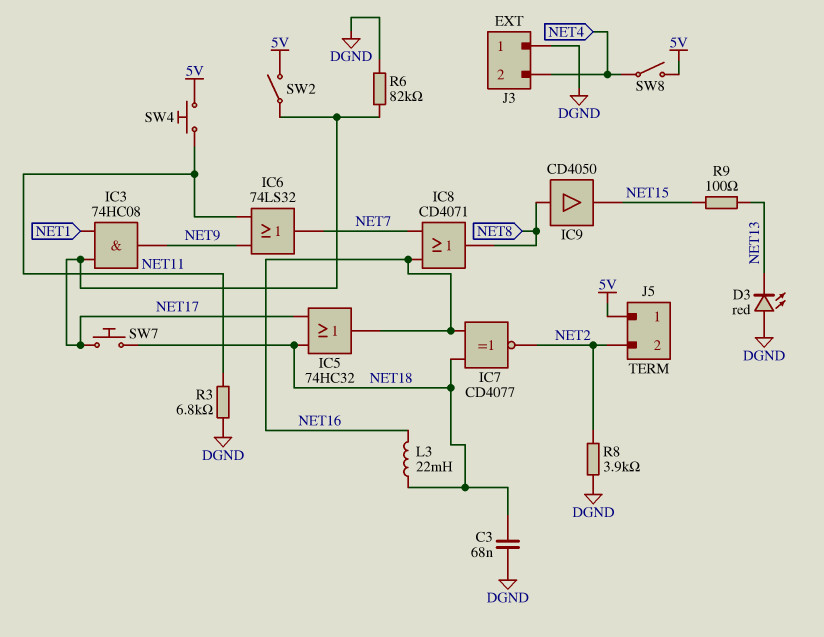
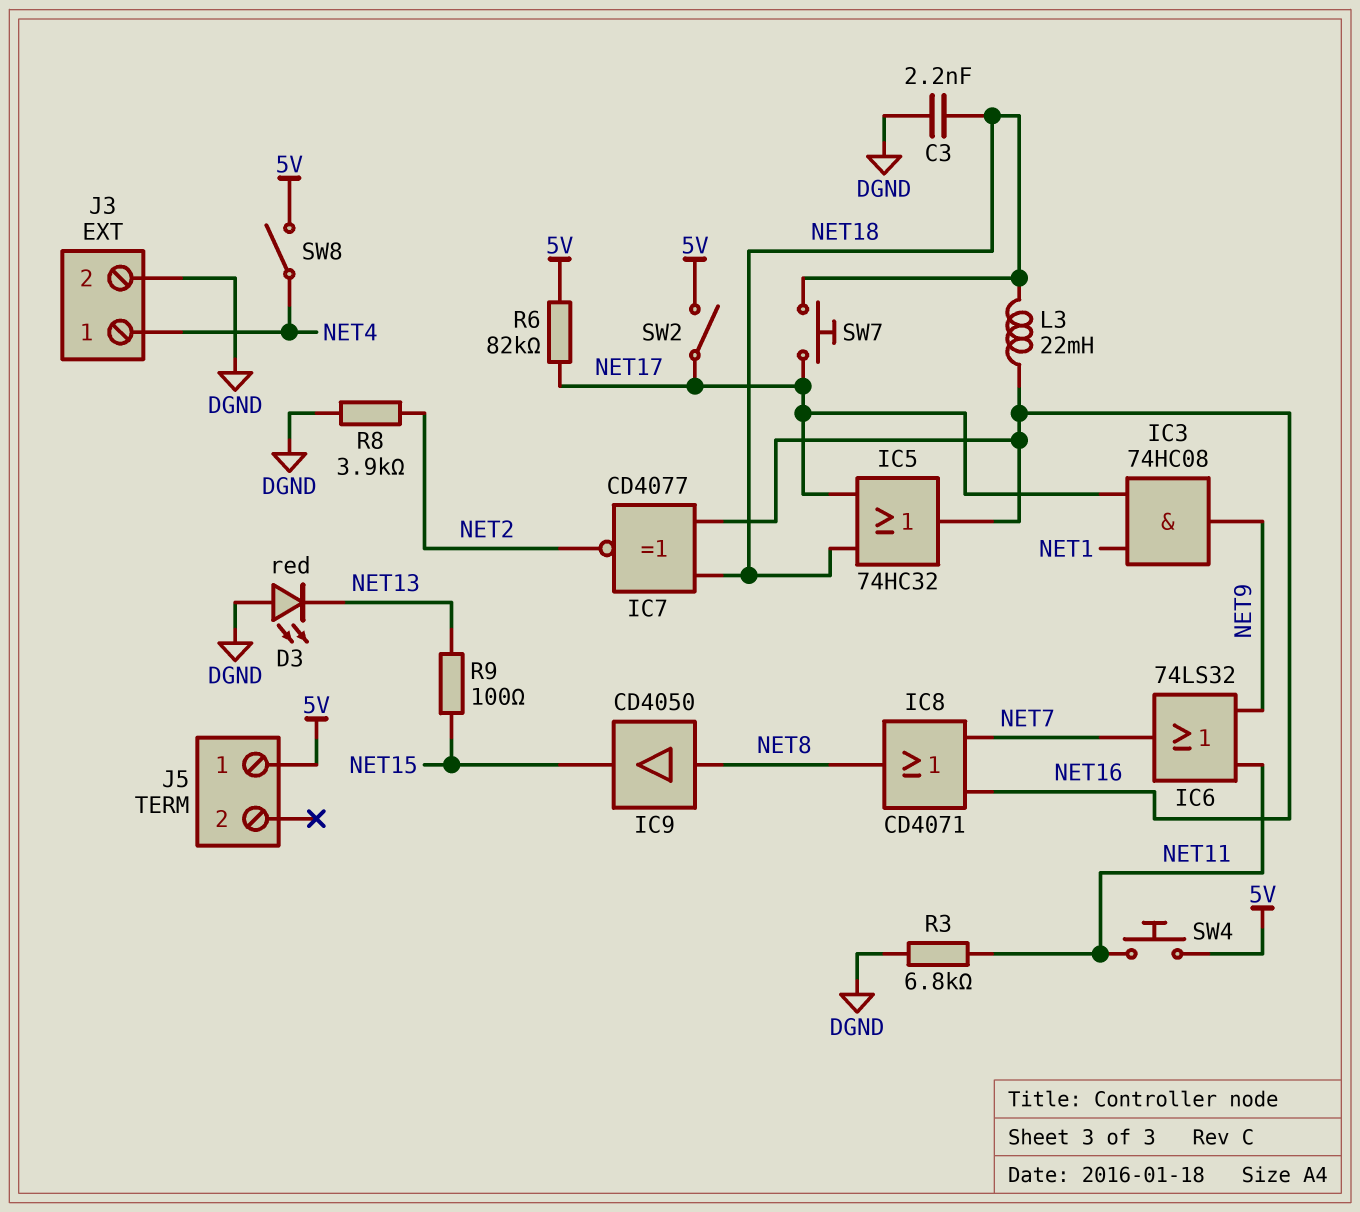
C3: 68nF (DGND, NET18) -> 2.2nF (DGND, NET18)
J3 pin 1: DGND -> NET4
J3 pin 2: NET4 -> DGND
J5 pin 2: NET2 -> none
R6: 82k (DGND, NET17) -> 82k (5V, NET17)

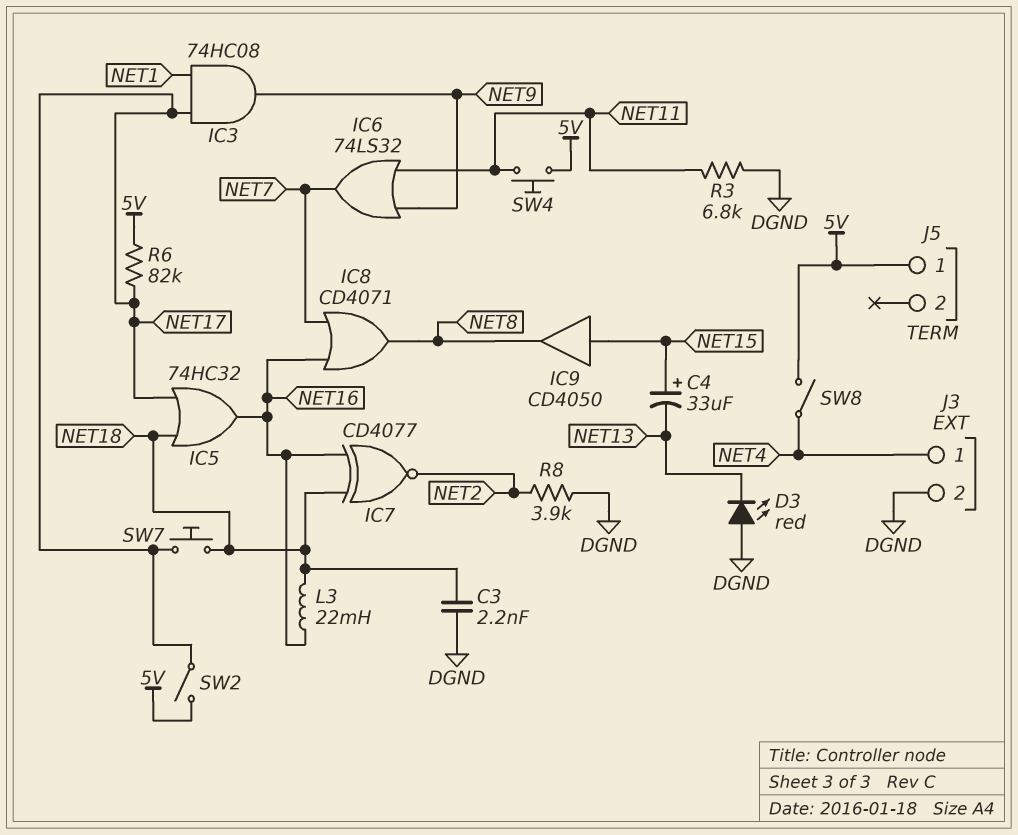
C4: none -> 33uF (plus NET15, minus NET13)
IC9: buffer CD4050 (in NET8, out NET15) -> buffer CD4050 (in NET15, out NET8)
R9: 100 (NET13, NET15) -> none

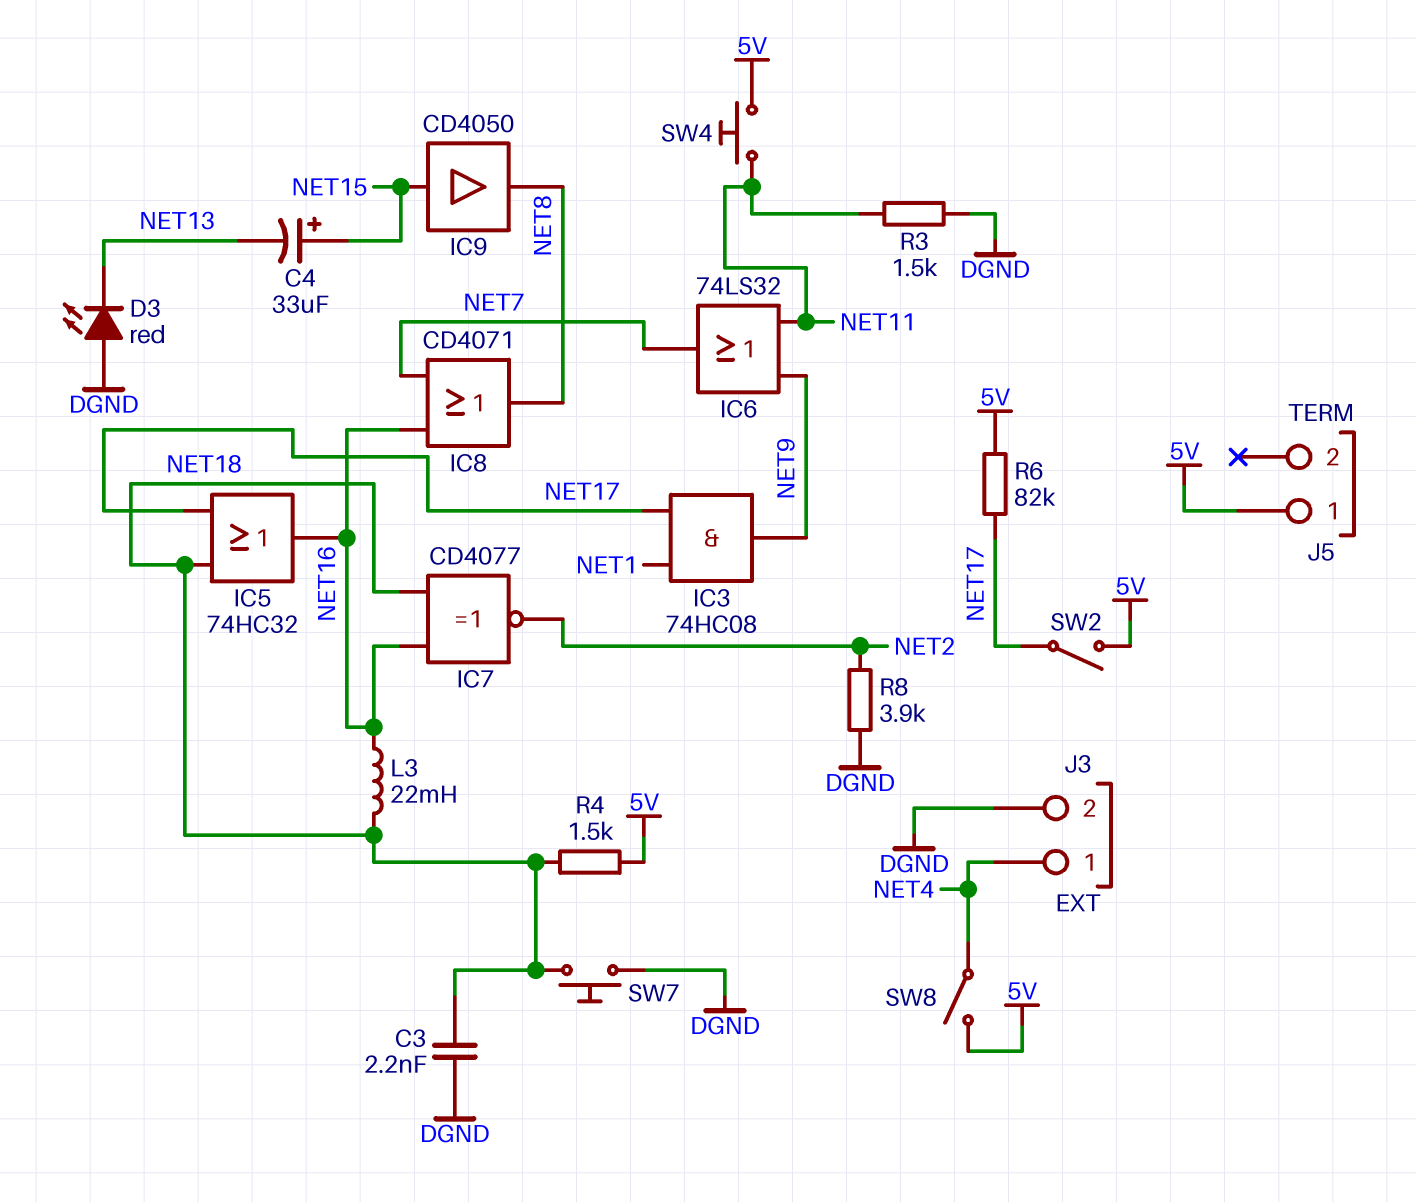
R3: 6.8k (DGND, NET11) -> 1.5k (DGND, NET11)
R4: none -> 1.5k (5V, NET18)
SW7: button (NET17, NET18) -> button (DGND, NET18)

